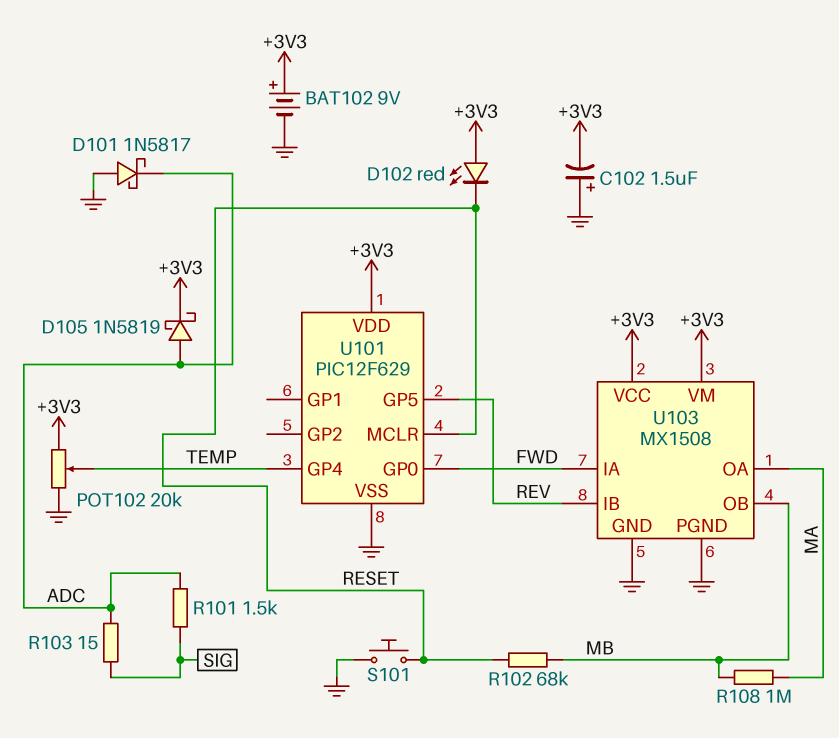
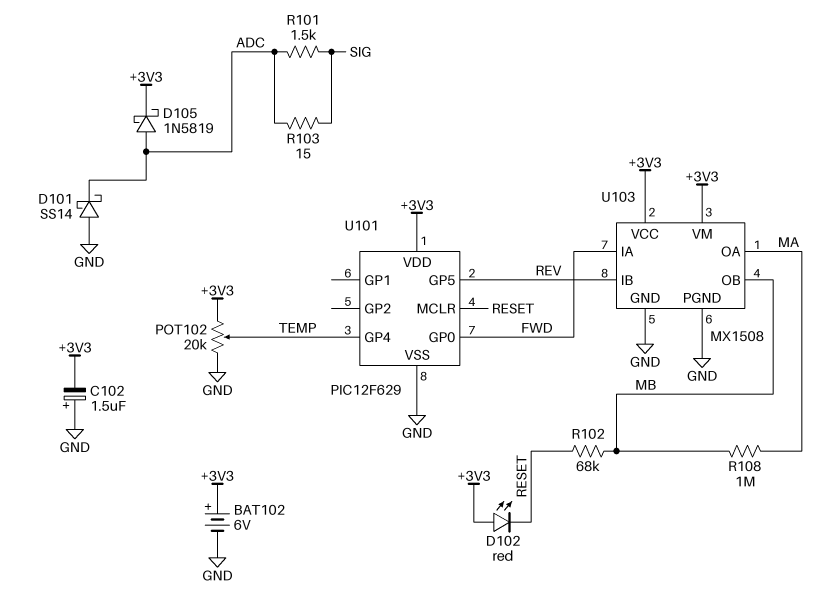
BAT102: 9V (plus +3V3, minus GND) -> 6V (plus +3V3, minus GND)
D101: schottky 1N5817 (A GND, K ADC) -> schottky SS14 (A GND, K ADC)
S101: button (GND, RESET) -> none

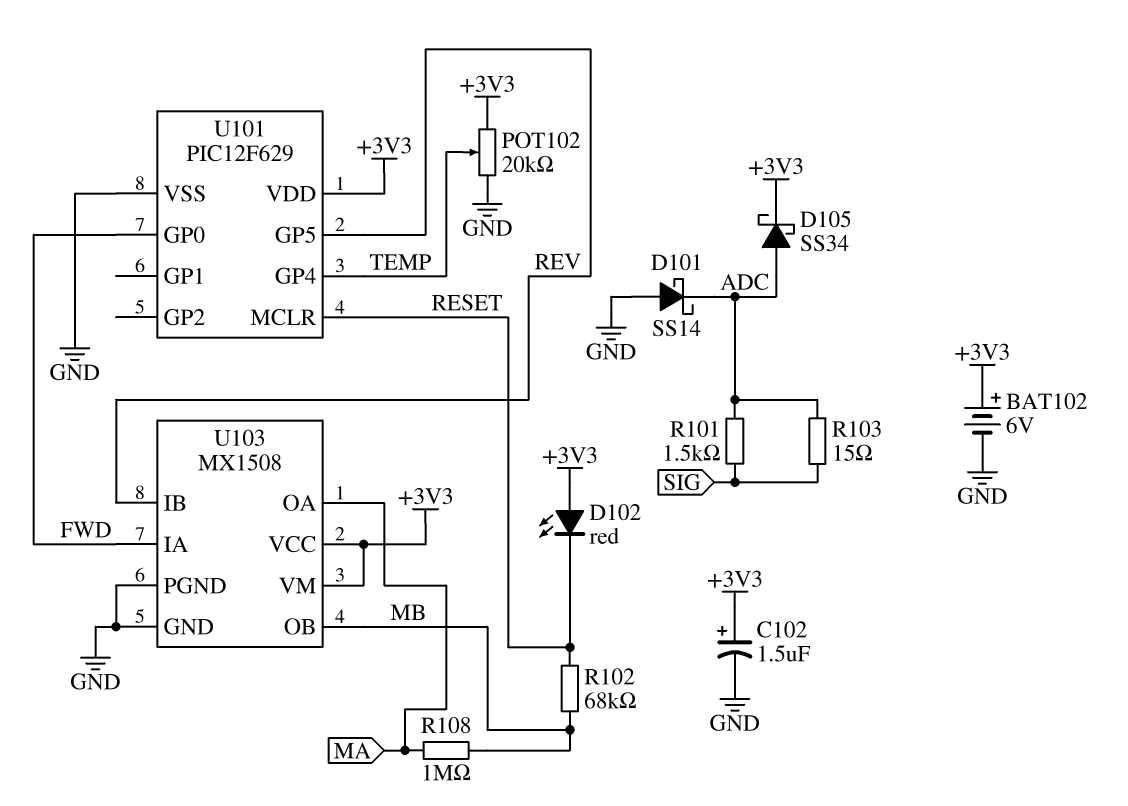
C102: 1.5uF (plus GND, minus +3V3) -> 1.5uF (plus +3V3, minus GND)
D105: schottky 1N5819 (A ADC, K +3V3) -> schottky SS34 (A ADC, K +3V3)

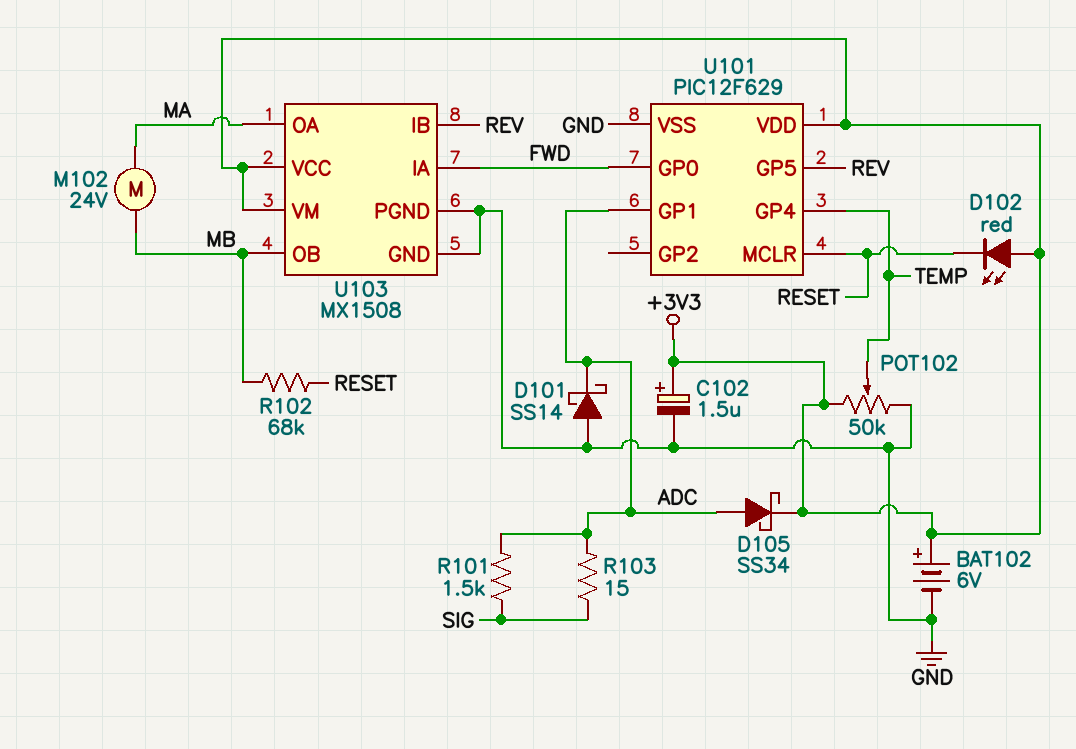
M102: none -> motor 24V (MA, MB)
POT102: 20k (+3V3, GND, wiper TEMP) -> 50k (+3V3, GND, wiper TEMP)
R108: 1M (MA, MB) -> none
U101 pin GP1: none -> ADC

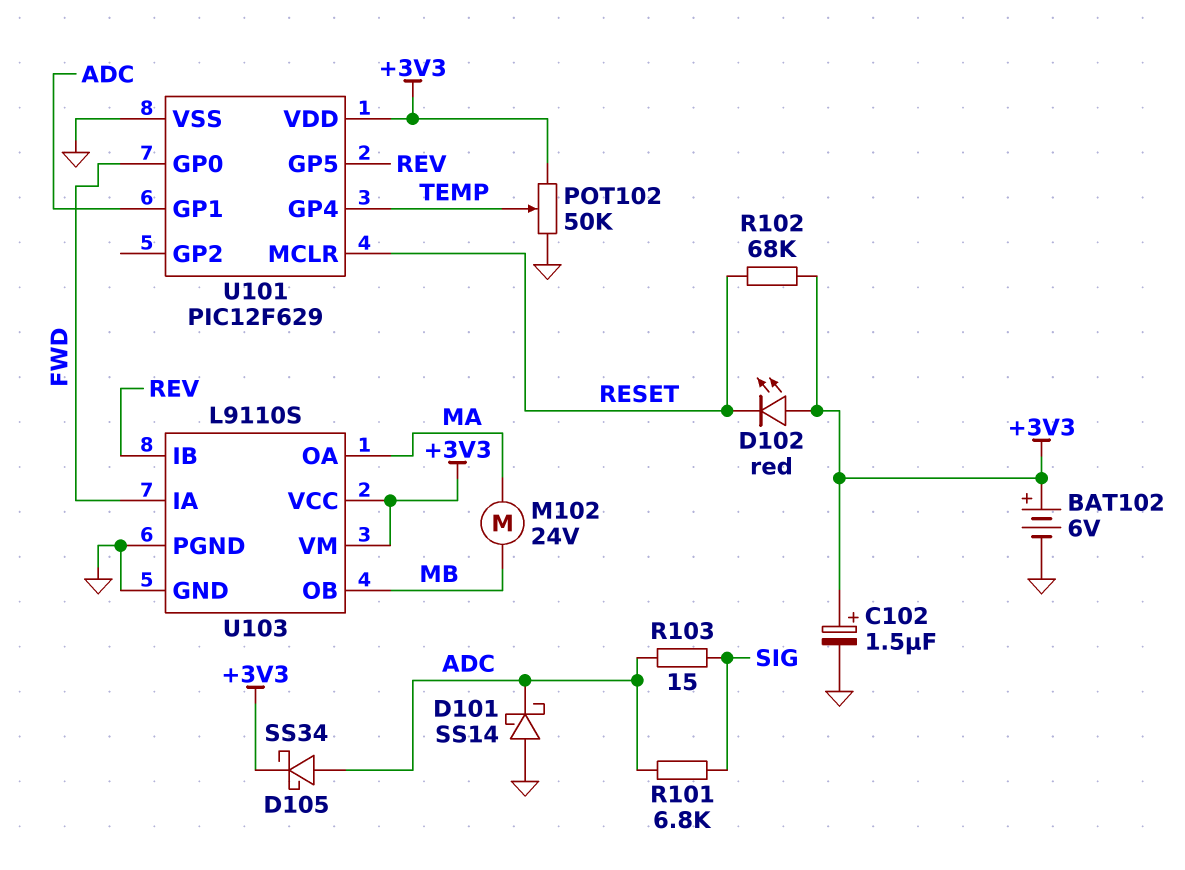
R101: 1.5k (ADC, SIG) -> 6.8k (ADC, SIG)
R102: 68k (MB, RESET) -> 68k (+3V3, RESET)
U103: MX1508 -> L9110S

